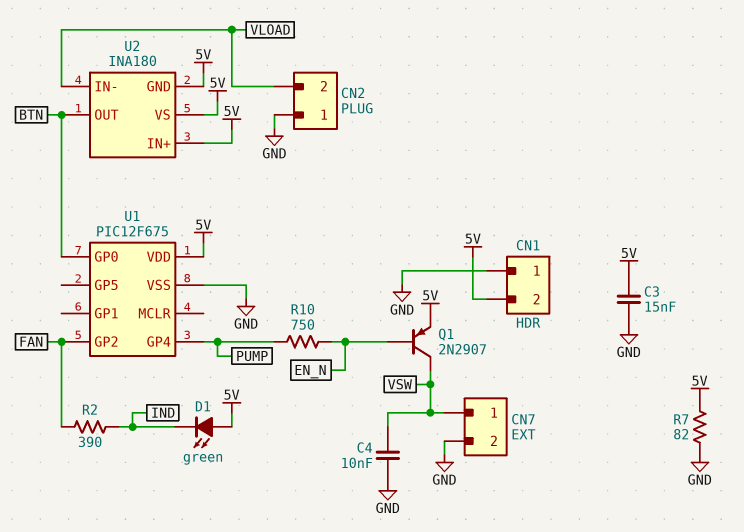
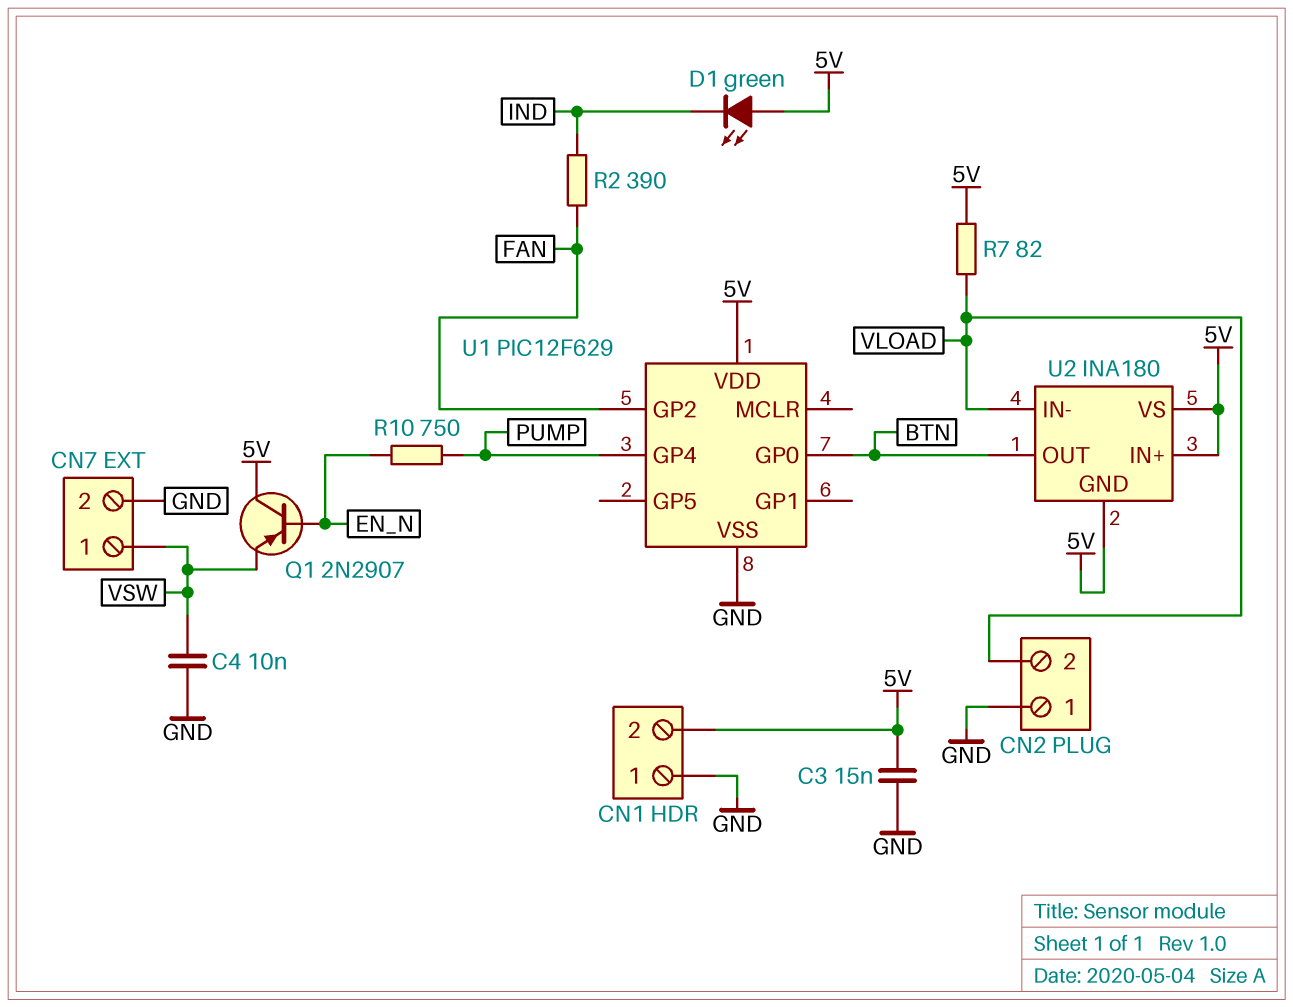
Q1: PNP 2N2907 (B EN_N, C VSW, E 5V) -> PNP 2N2907 (B EN_N, C 5V, E VSW)
R7: 82 (5V, GND) -> 82 (5V, VLOAD)
U1: PIC12F675 -> PIC12F629

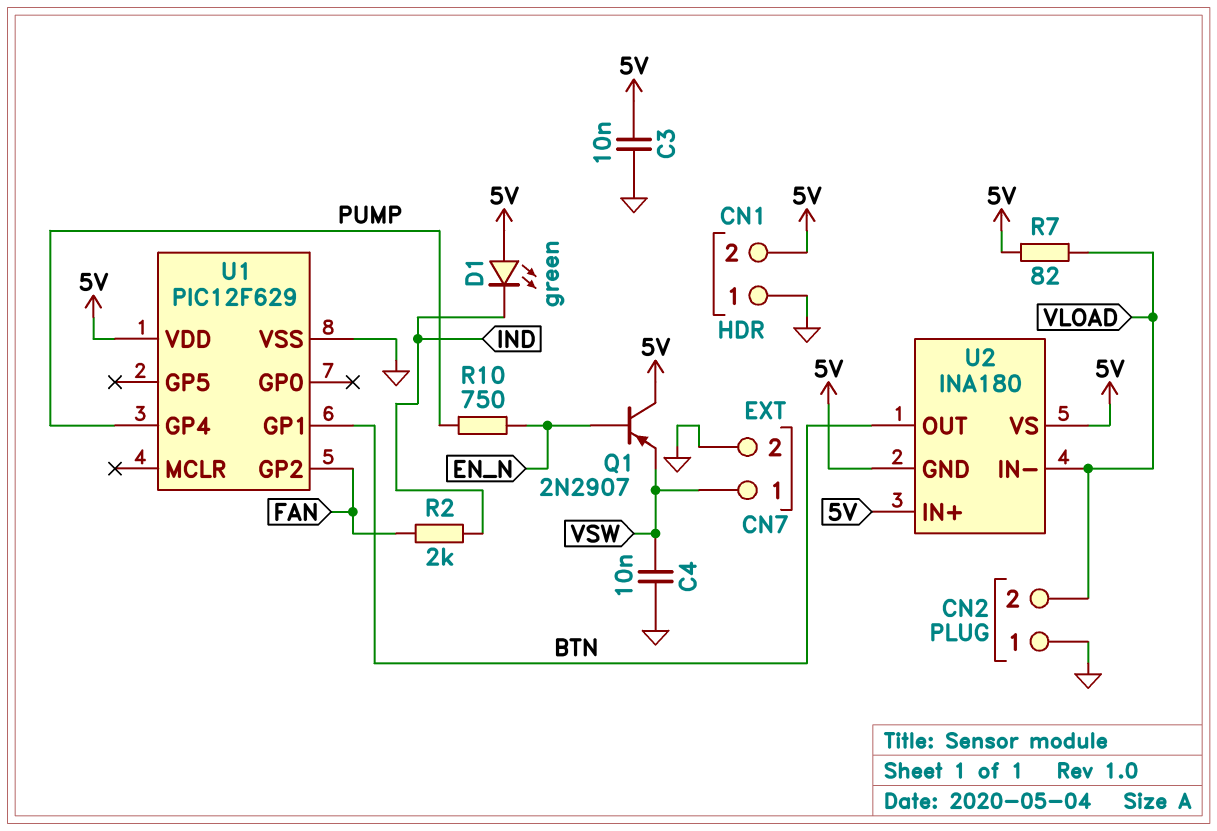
C3: 15nF (5V, GND) -> 10nF (5V, GND)
R2: 390 (FAN, IND) -> 2k (FAN, IND)
U1 pin GP0: BTN -> none
U1 pin GP1: none -> BTN

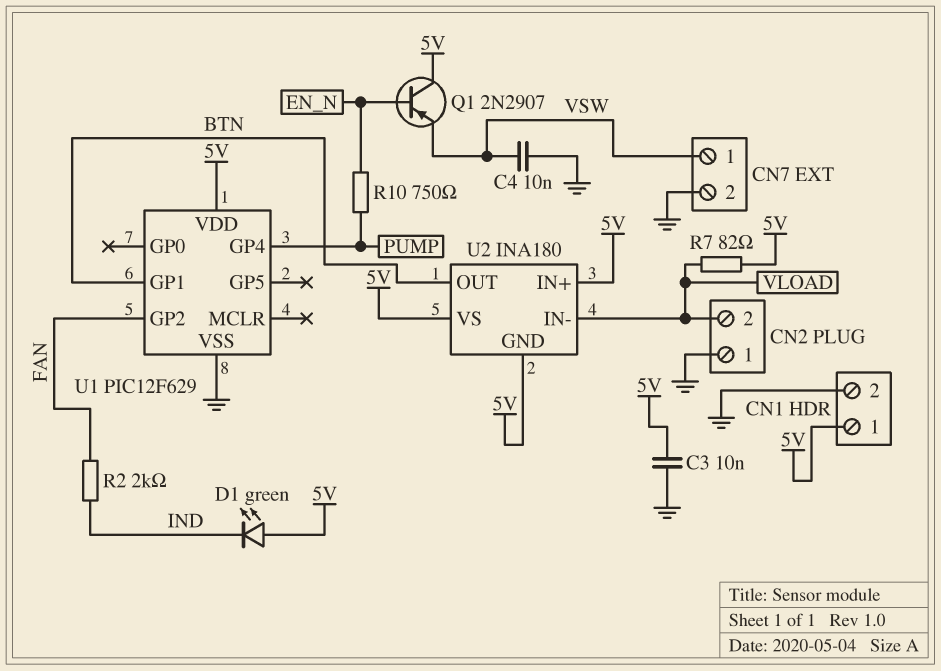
CN1 pin 1: GND -> 5V
CN1 pin 2: 5V -> GND

